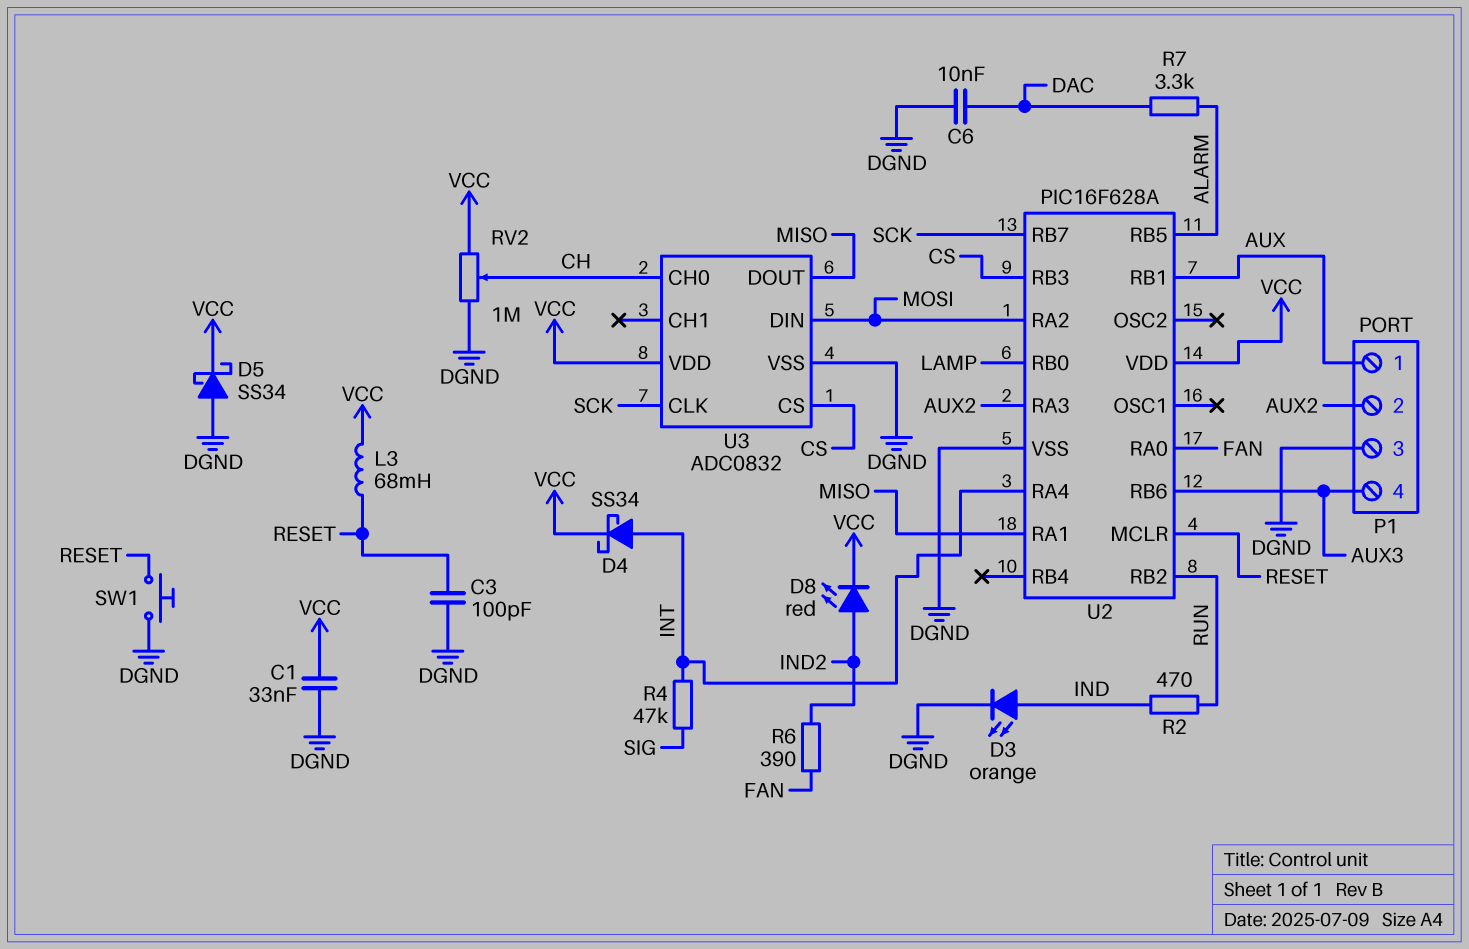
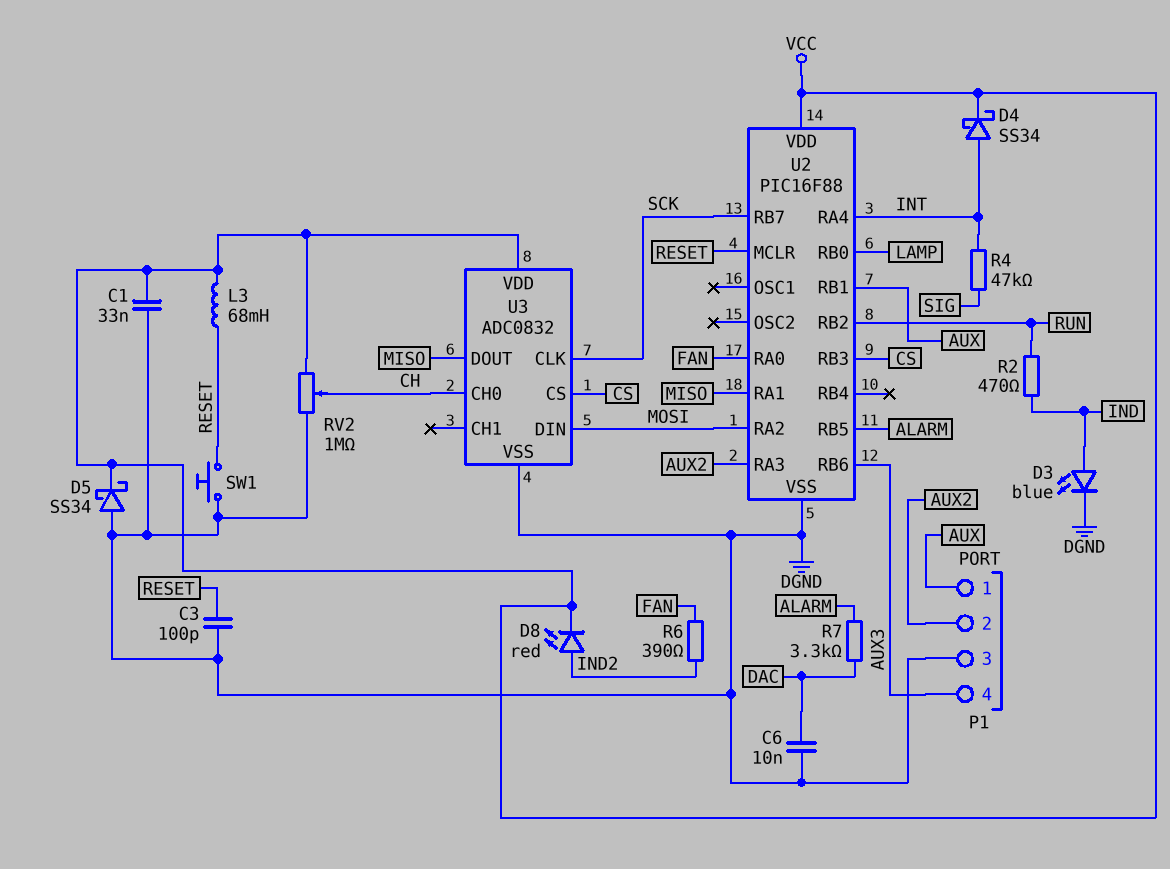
D3: LED orange (A IND, K DGND) -> LED blue (A IND, K DGND)
U2: PIC16F628A -> PIC16F88

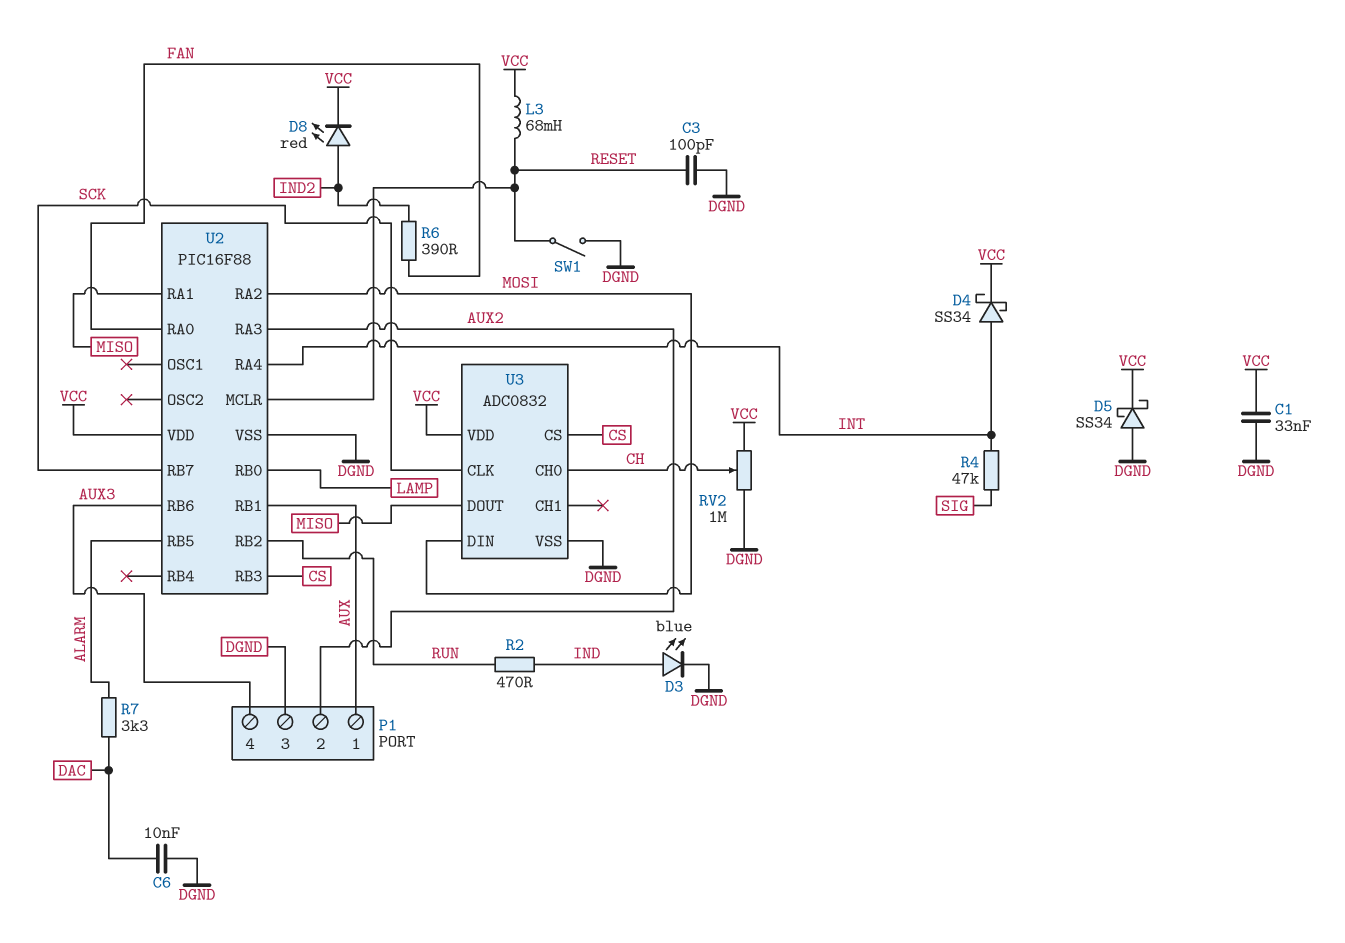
SW1: button (DGND, RESET) -> switch (DGND, RESET)

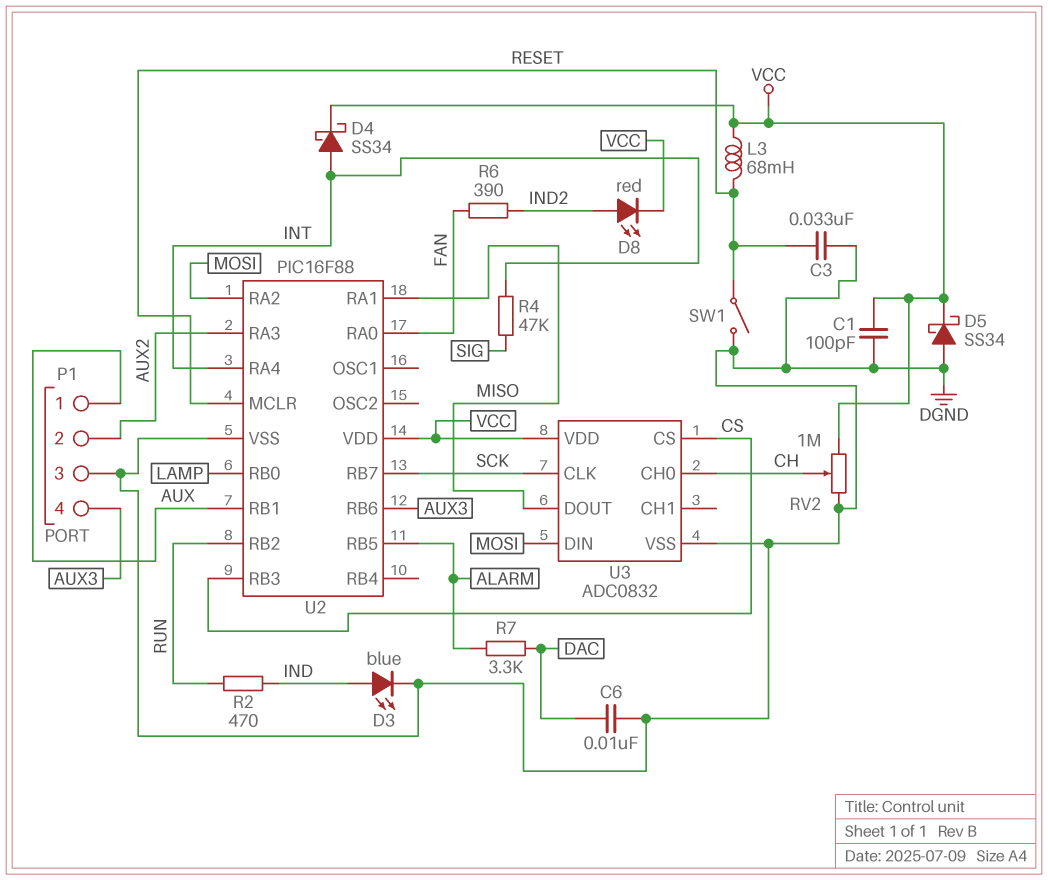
C1: 33nF (DGND, VCC) -> 100pF (DGND, VCC)
C3: 100pF (DGND, RESET) -> 33nF (DGND, RESET)

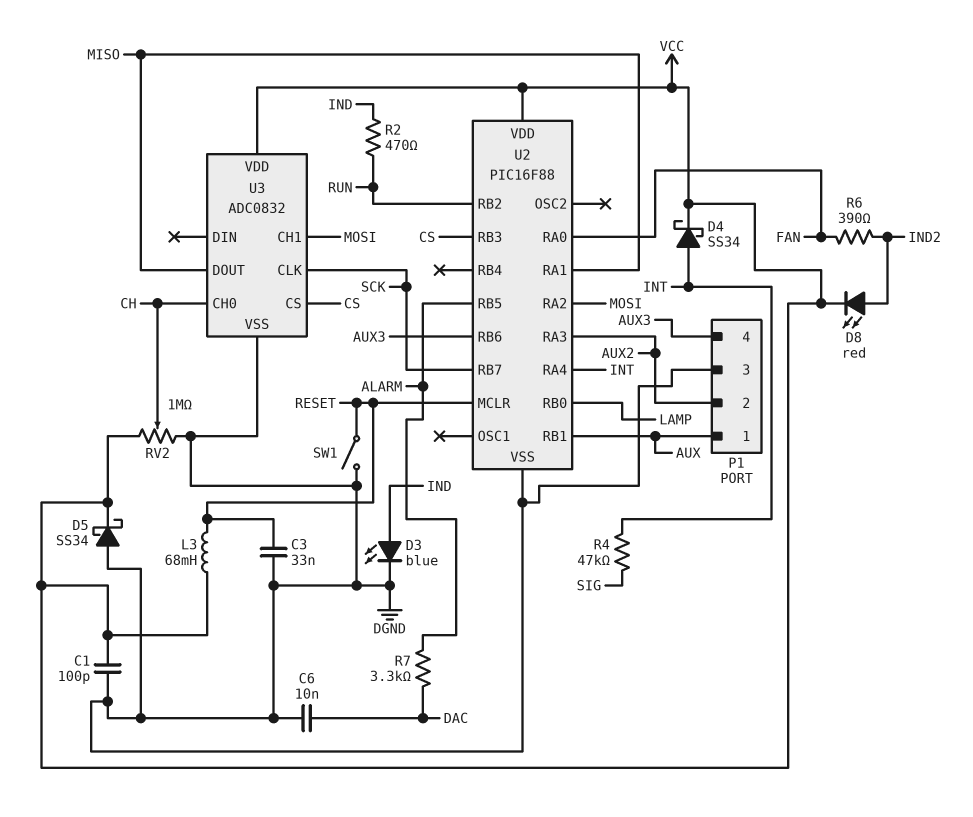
U3 pin CH1: none -> MOSI
U3 pin DIN: MOSI -> none

